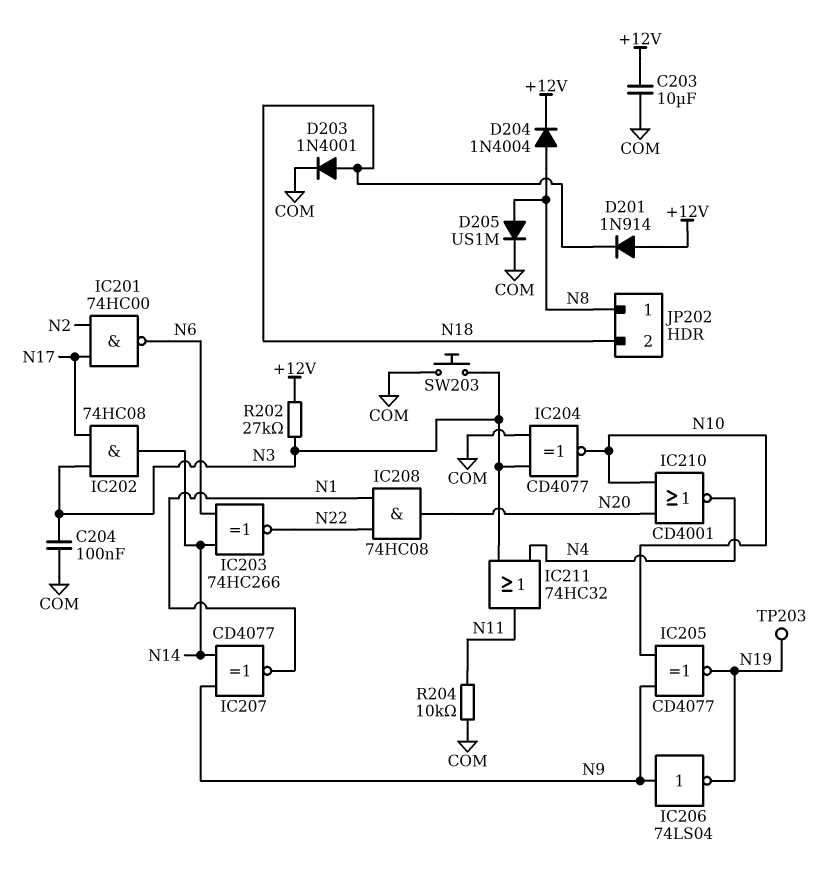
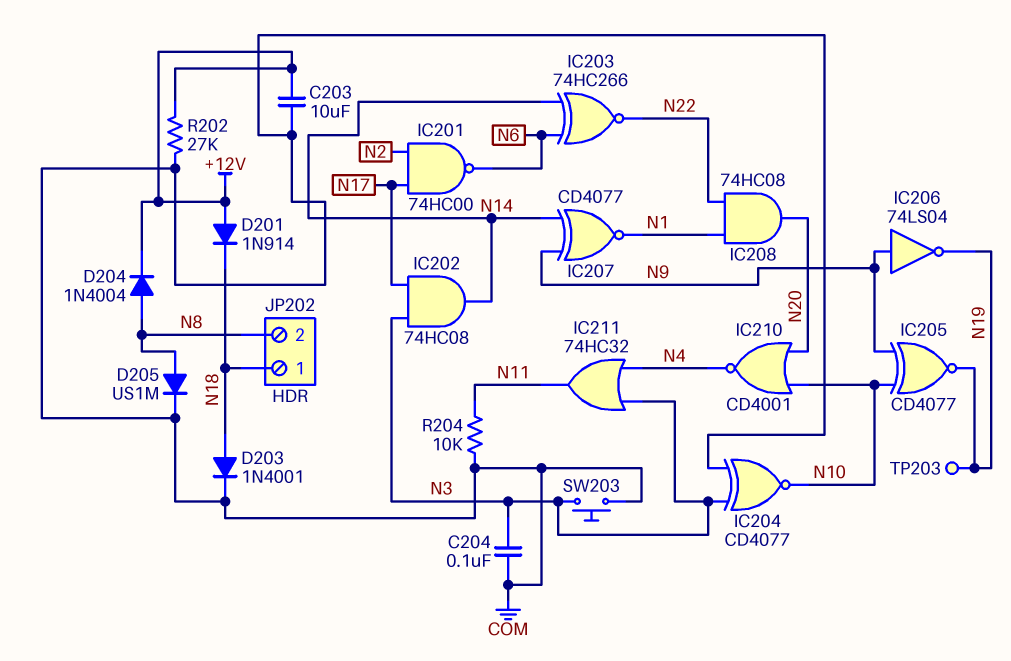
JP202 pin 1: N8 -> N18
JP202 pin 2: N18 -> N8
R202: 27k (+12V, N3) -> 27k (+12V, COM)

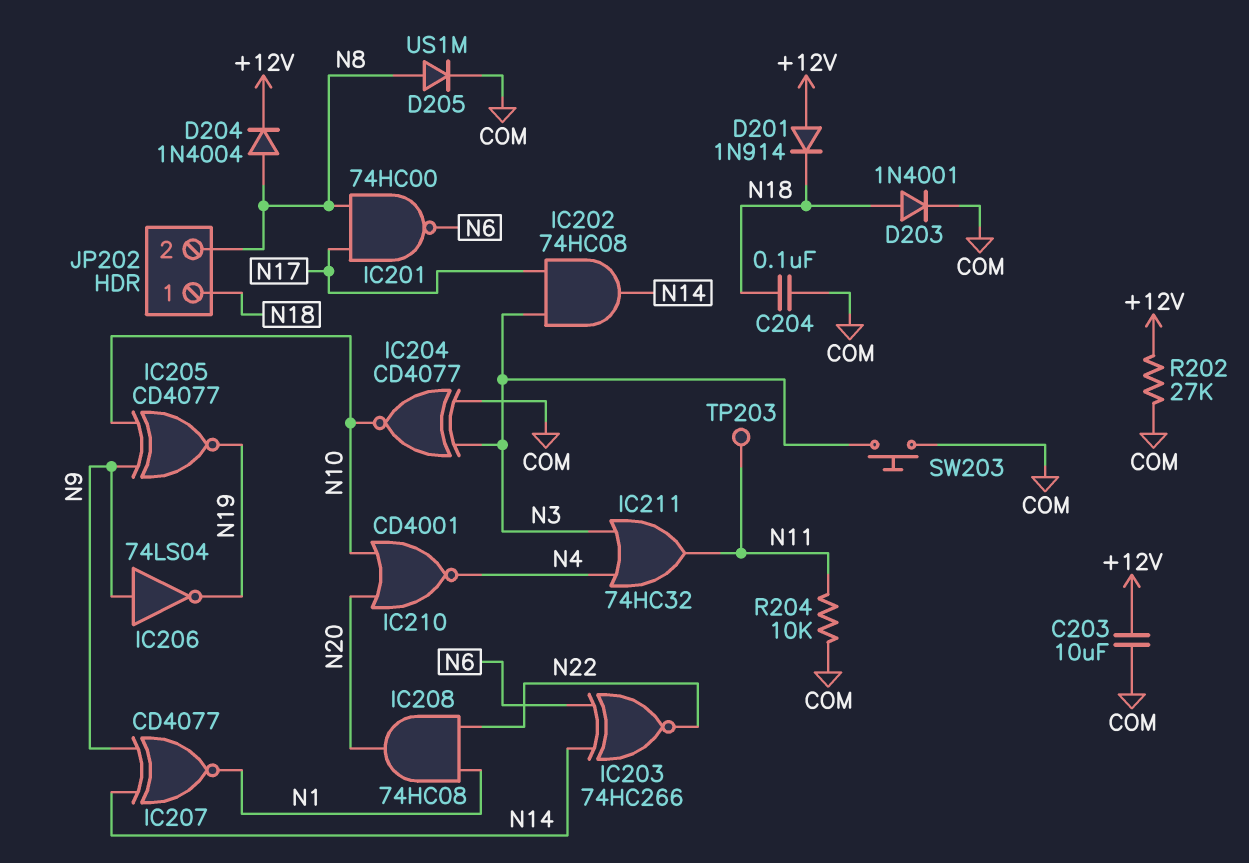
C204: 100nF (COM, N3) -> 100nF (COM, N18)
IC201: NAND 74HC00 (in N2, in N17, out N6) -> NAND 74HC00 (in N8, in N17, out N6)
TP203: test point (N19) -> test point (N11)

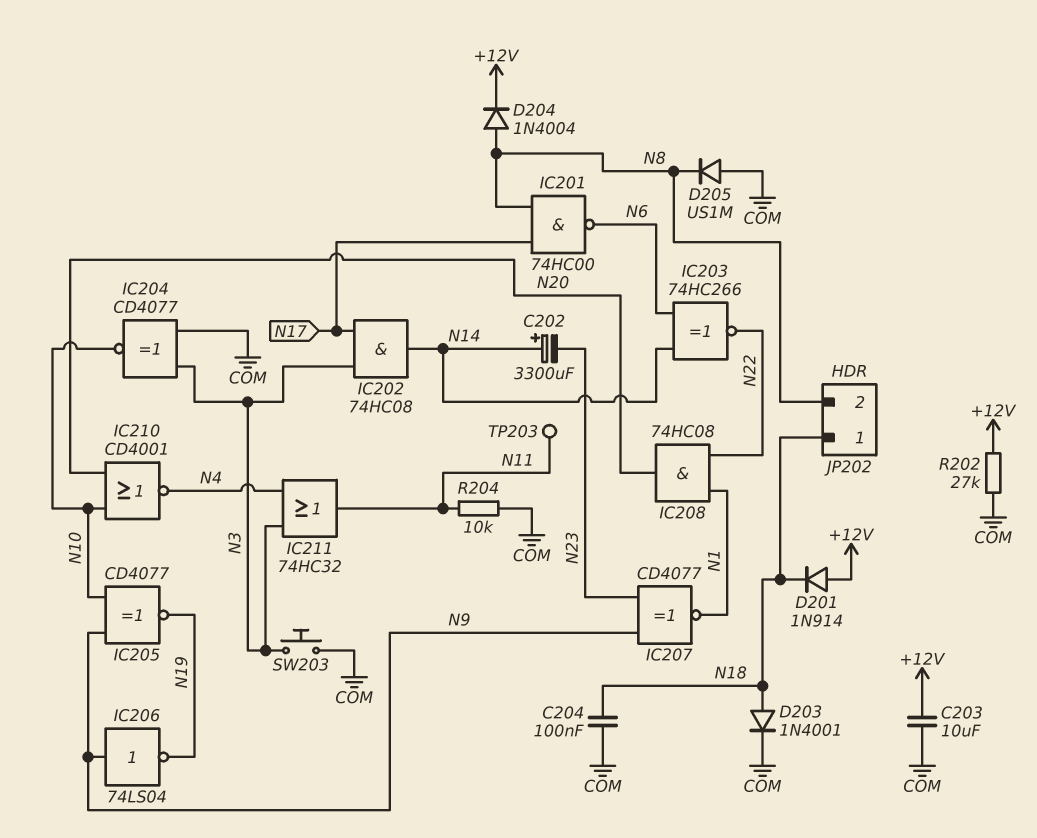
C202: none -> 3300uF (plus N14, minus N23)
D205: diode US1M (A N8, K COM) -> diode US1M (A COM, K N8)
IC207: XNOR CD4077 (in N9, in N14, out N1) -> XNOR CD4077 (in N9, in N23, out N1)

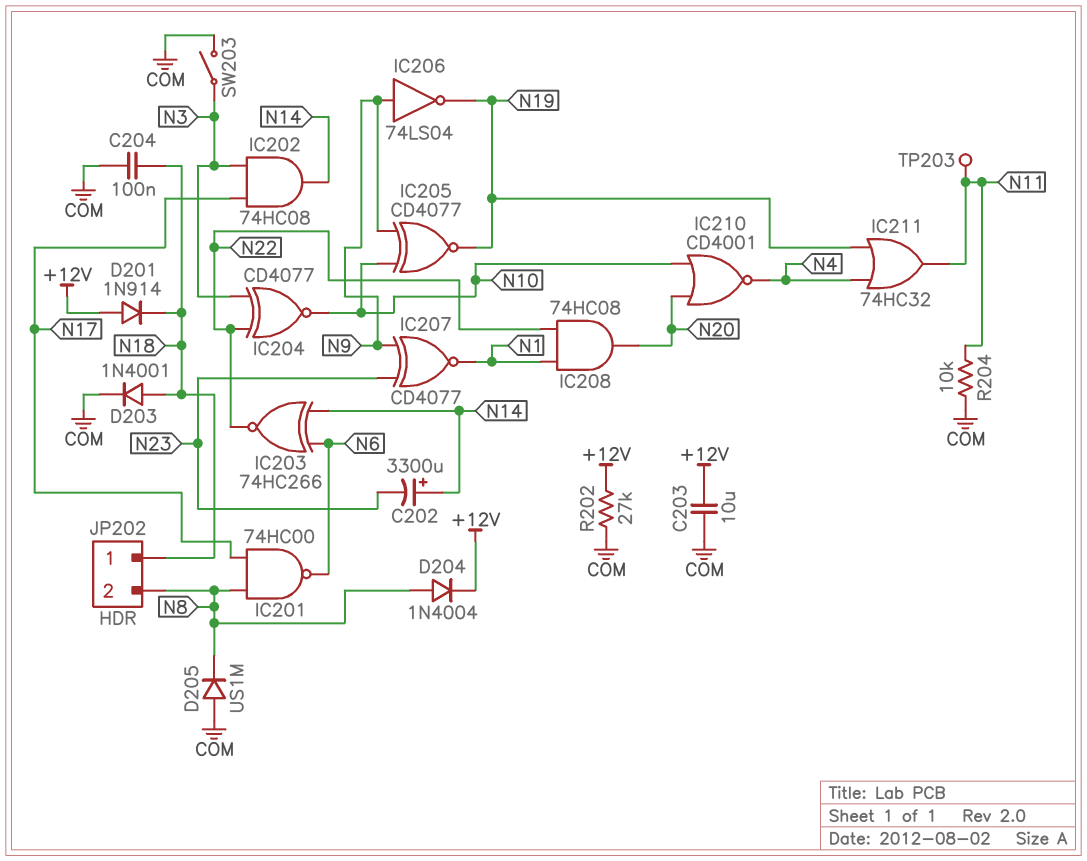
IC204: XNOR CD4077 (in COM, in N3, out N10) -> XNOR CD4077 (in N3, in N22, out N10)
IC211: OR 74HC32 (in N3, in N4, out N11) -> OR 74HC32 (in N4, in N19, out N11)
SW203: button (COM, N3) -> switch (COM, N3)

